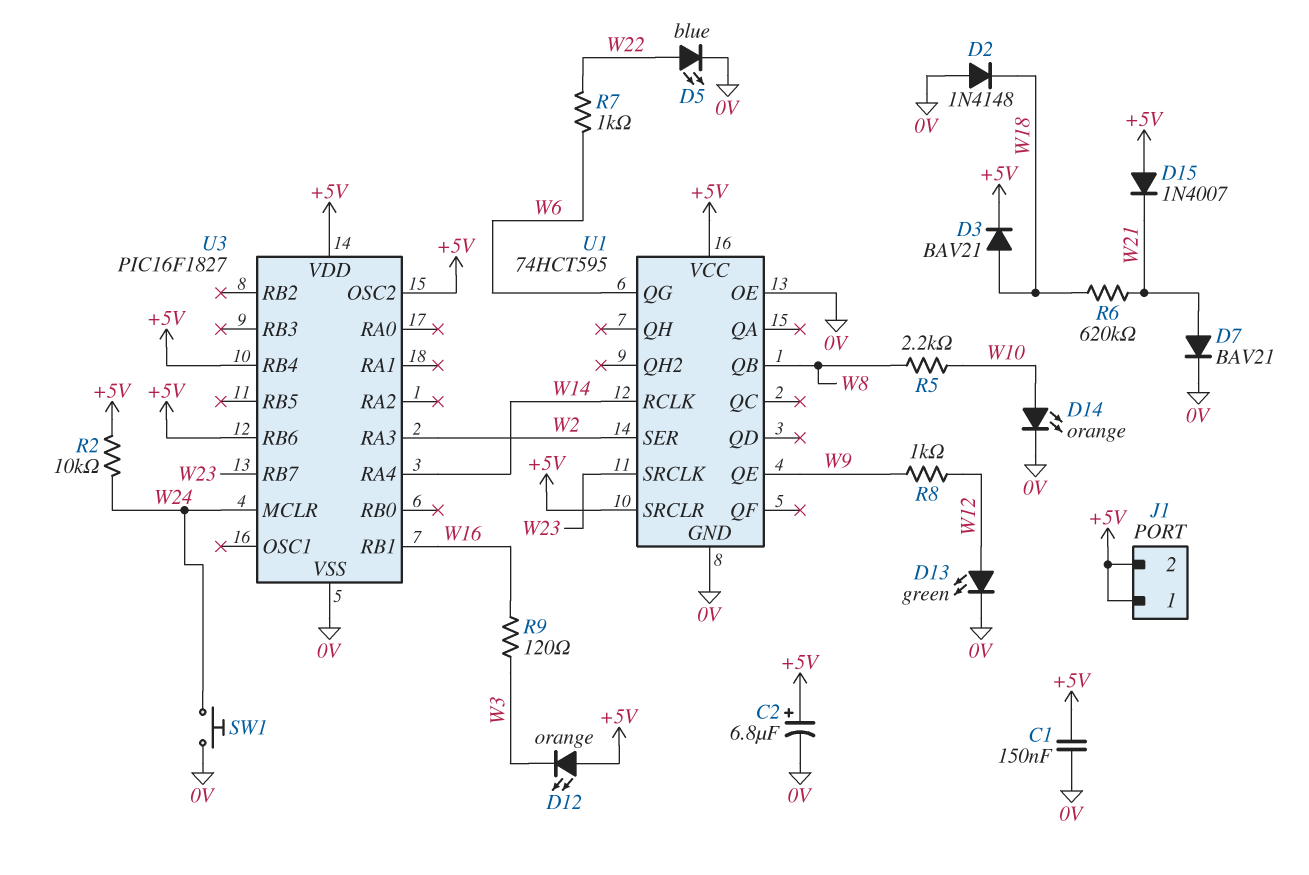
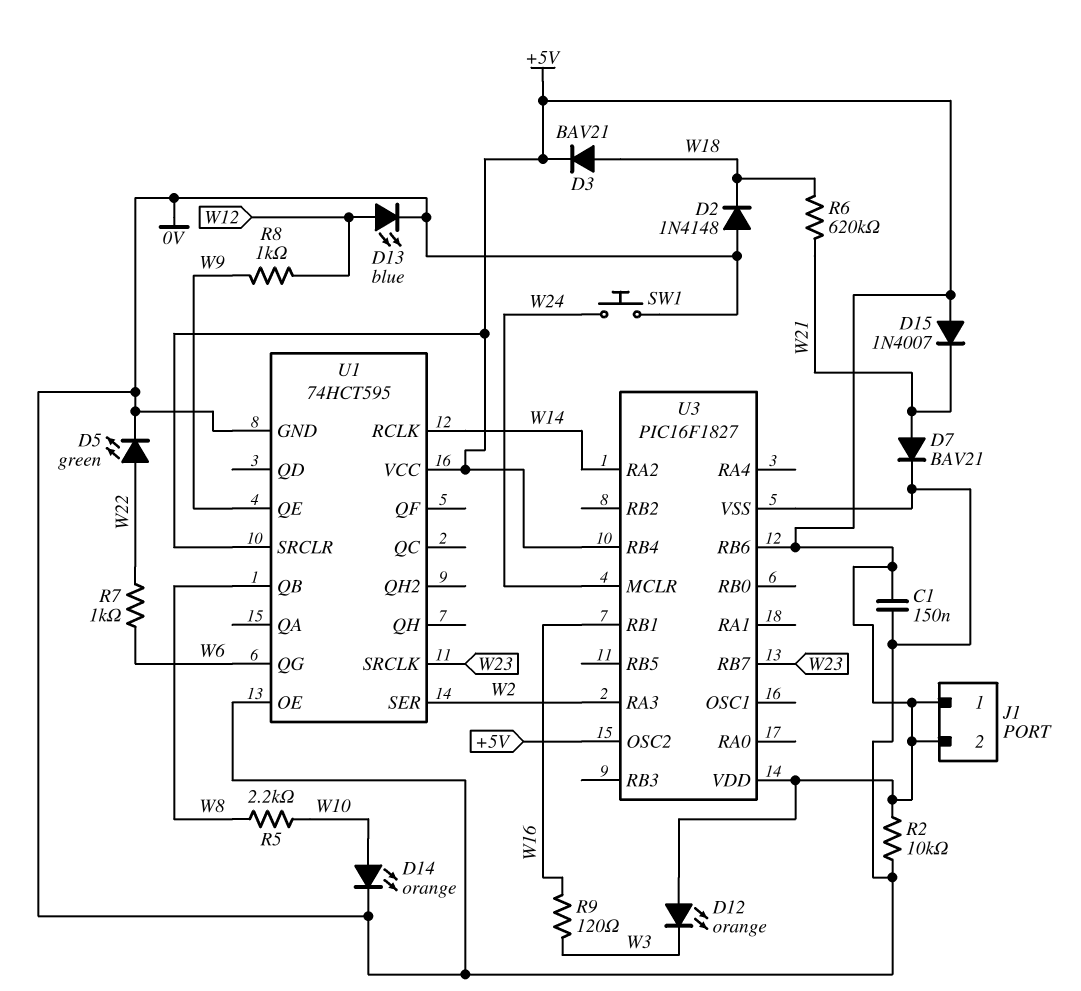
C2: 6.8uF (plus +5V, minus 0V) -> none
D5: LED blue (A W22, K 0V) -> LED green (A W22, K 0V)
D13: LED green (A W12, K 0V) -> LED blue (A W12, K 0V)
R2: 10k (+5V, W24) -> 10k (+5V, 0V)
U3 pin RA2: none -> W14
U3 pin RA4: W14 -> none

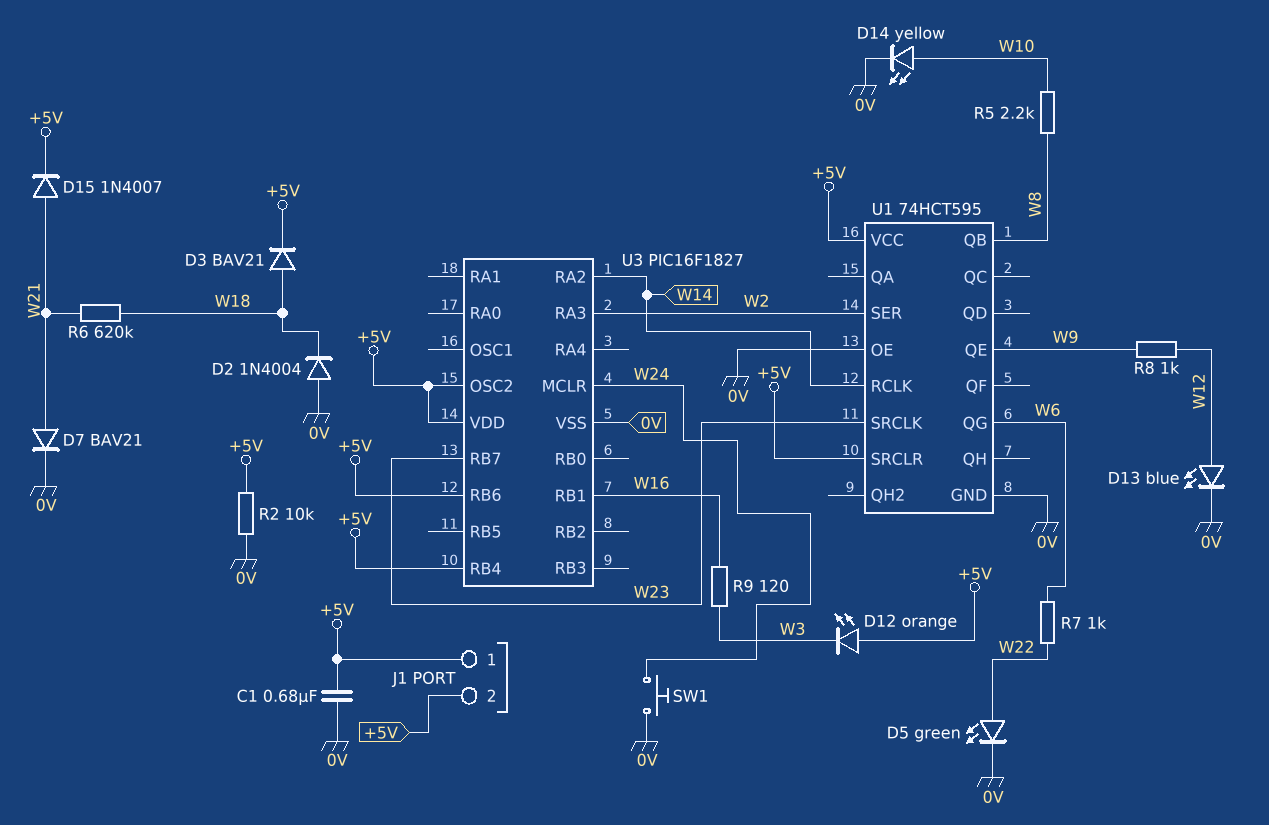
C1: 150nF (+5V, 0V) -> 680nF (+5V, 0V)
D2: diode 1N4148 (A 0V, K W18) -> diode 1N4004 (A 0V, K W18)
D14: LED orange (A W10, K 0V) -> LED yellow (A W10, K 0V)
D15: diode 1N4007 (A +5V, K W21) -> diode 1N4007 (A W21, K +5V)

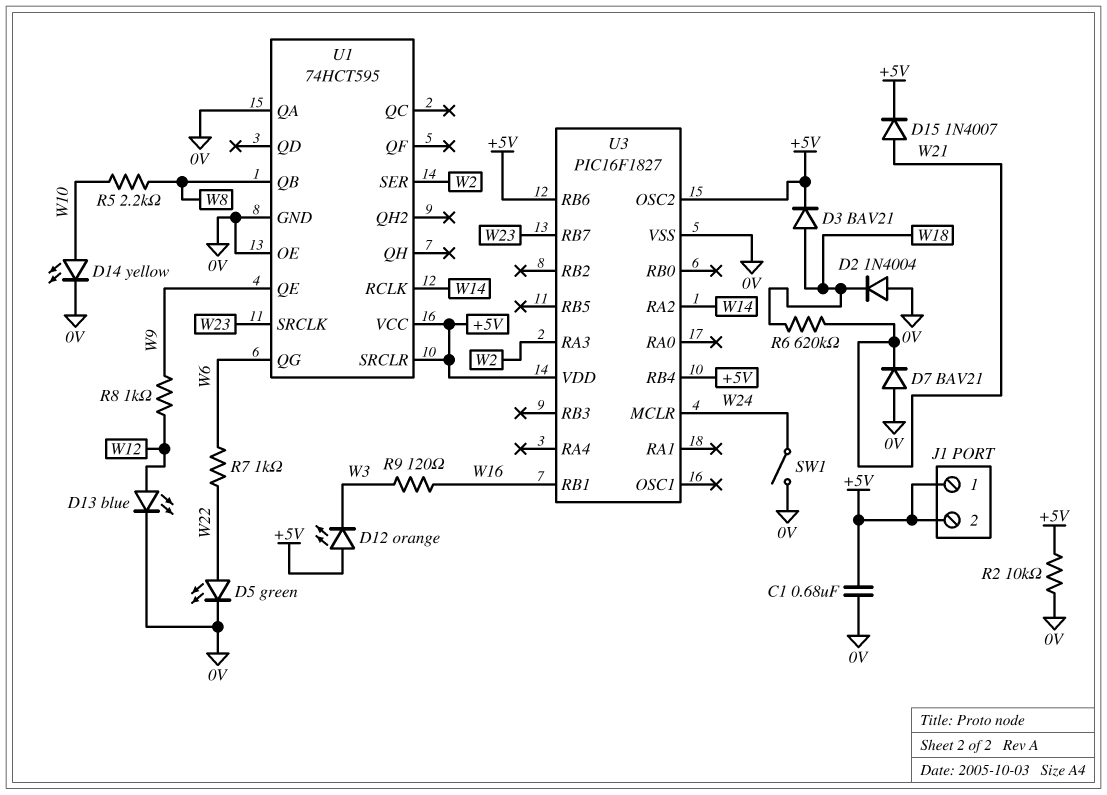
D7: diode BAV21 (A W21, K 0V) -> diode BAV21 (A 0V, K W21)
SW1: button (0V, W24) -> switch (0V, W24)
U1 pin QA: none -> 0V

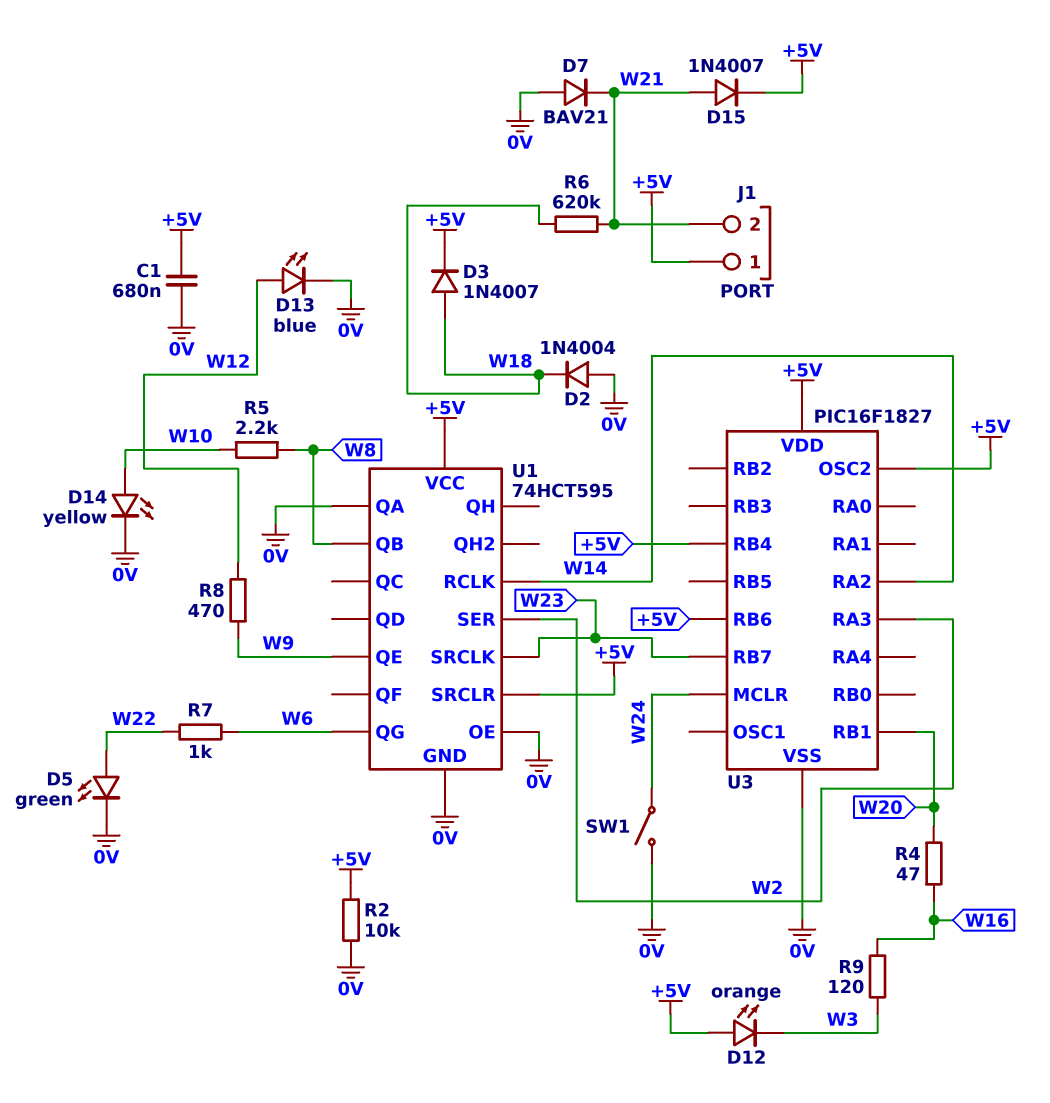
D3: diode BAV21 (A W18, K +5V) -> diode 1N4007 (A W18, K +5V)
J1 pin 2: +5V -> W21
R4: none -> 47 (W16, W20)
R8: 1k (W9, W12) -> 470 (W9, W12)
U3 pin RB1: W16 -> W20

